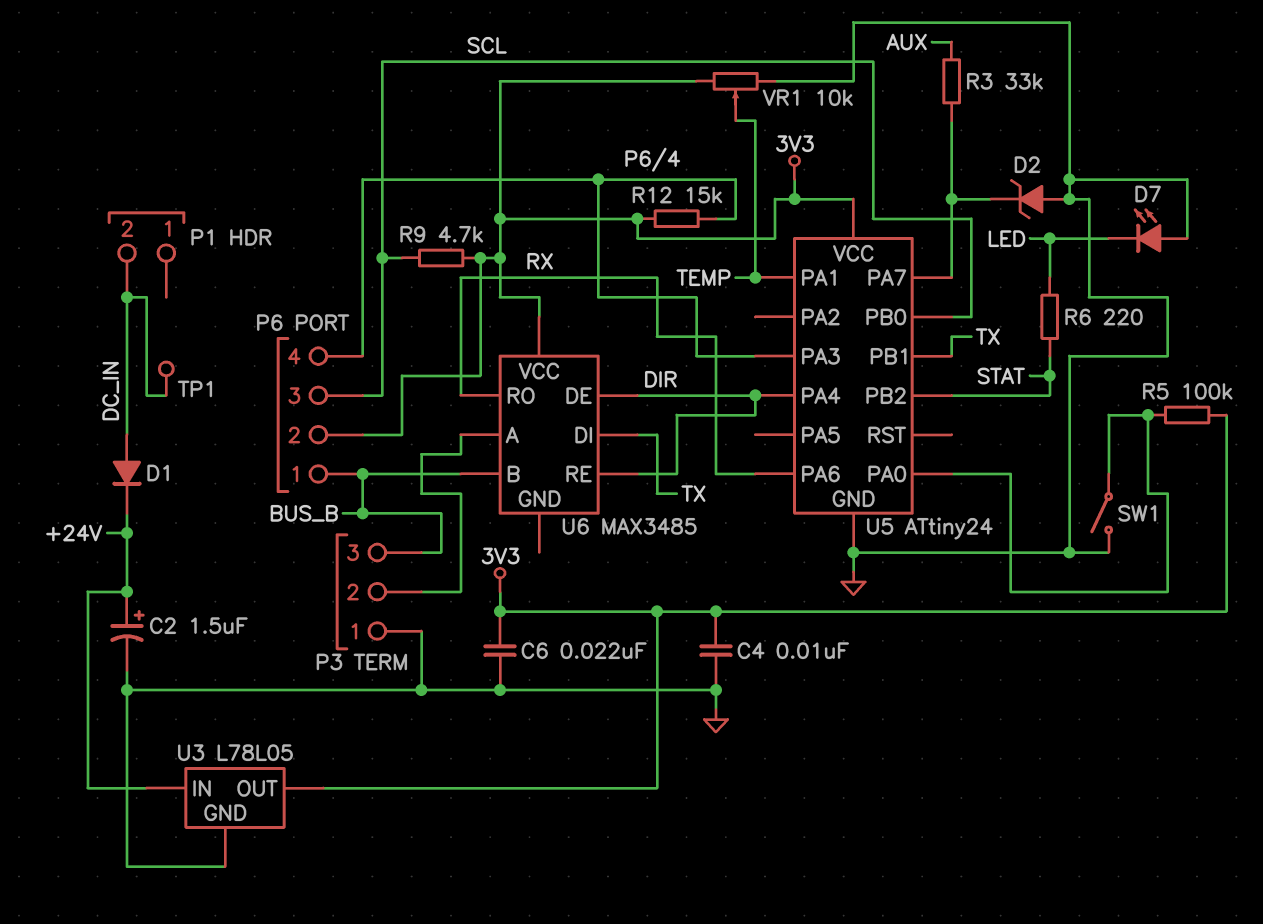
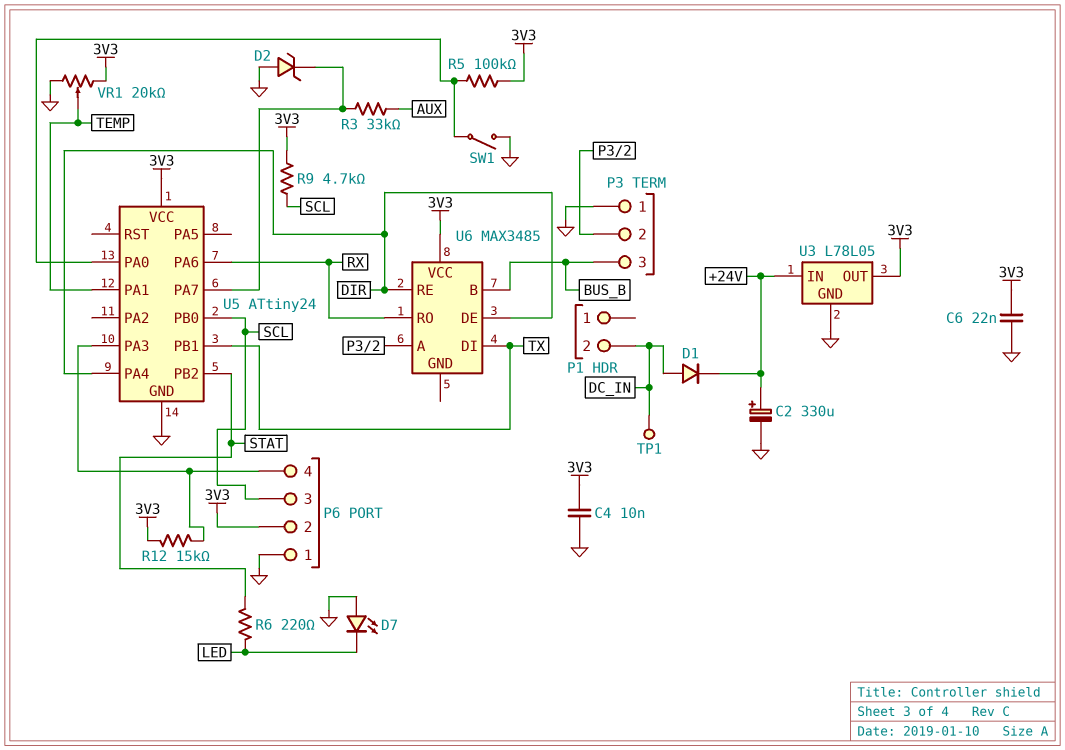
C2: 1.5uF (plus +24V, minus GND) -> 330uF (plus +24V, minus GND)
P6 pin 1: BUS_B -> GND
VR1: 10k (3V3, GND, wiper TEMP) -> 20k (3V3, GND, wiper TEMP)

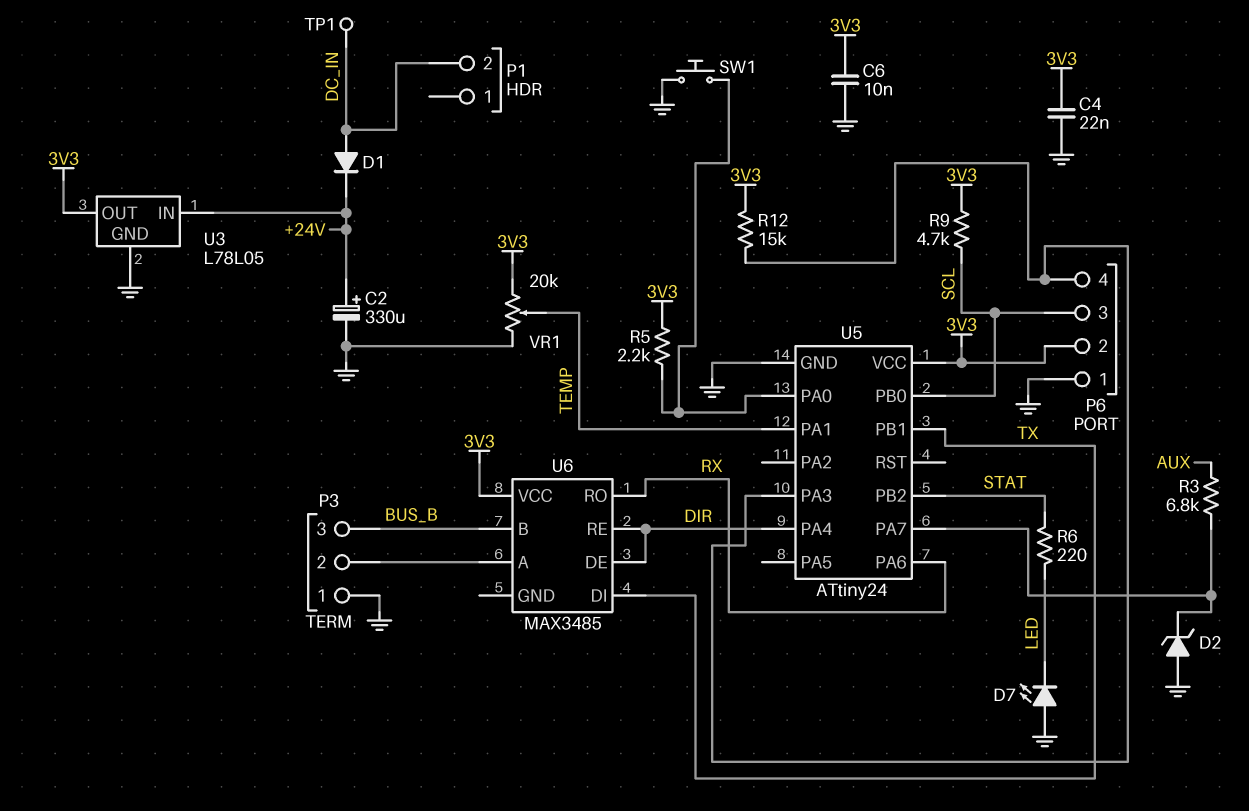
C4: 10nF (3V3, GND) -> 22nF (3V3, GND)
C6: 22nF (3V3, GND) -> 10nF (3V3, GND)
R3: 33k (AUX, U5/PA7) -> 6.8k (AUX, U5/PA7)
R5: 100k (3V3, U5/PA0) -> 2.2k (3V3, U5/PA0)
SW1: switch (GND, U5/PA0) -> button (GND, U5/PA0)

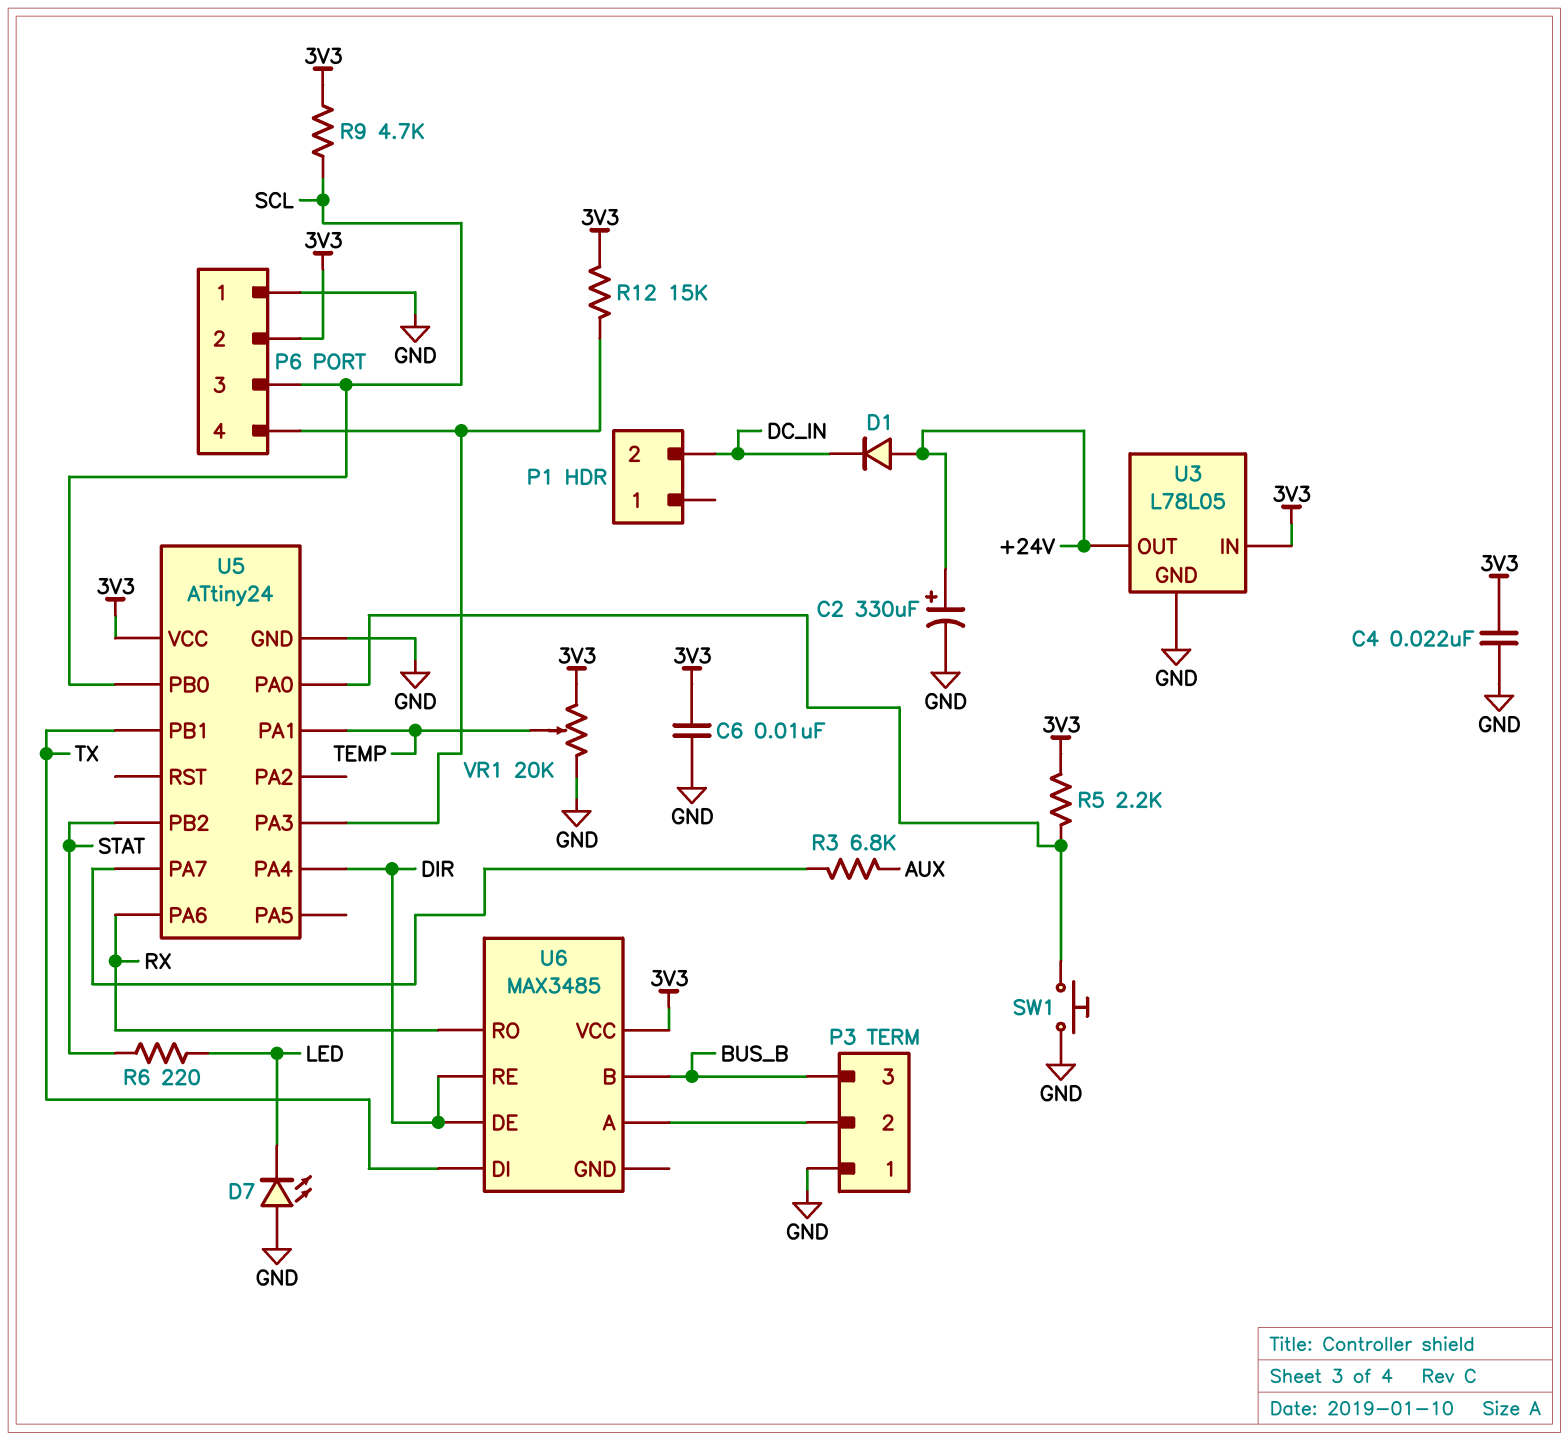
D1: diode (A DC_IN, K +24V) -> diode (A +24V, K DC_IN)
D2: zener (A GND, K U5/PA7) -> none
TP1: test point (DC_IN) -> none
U3 pin IN: +24V -> 3V3
U3 pin OUT: 3V3 -> +24V

